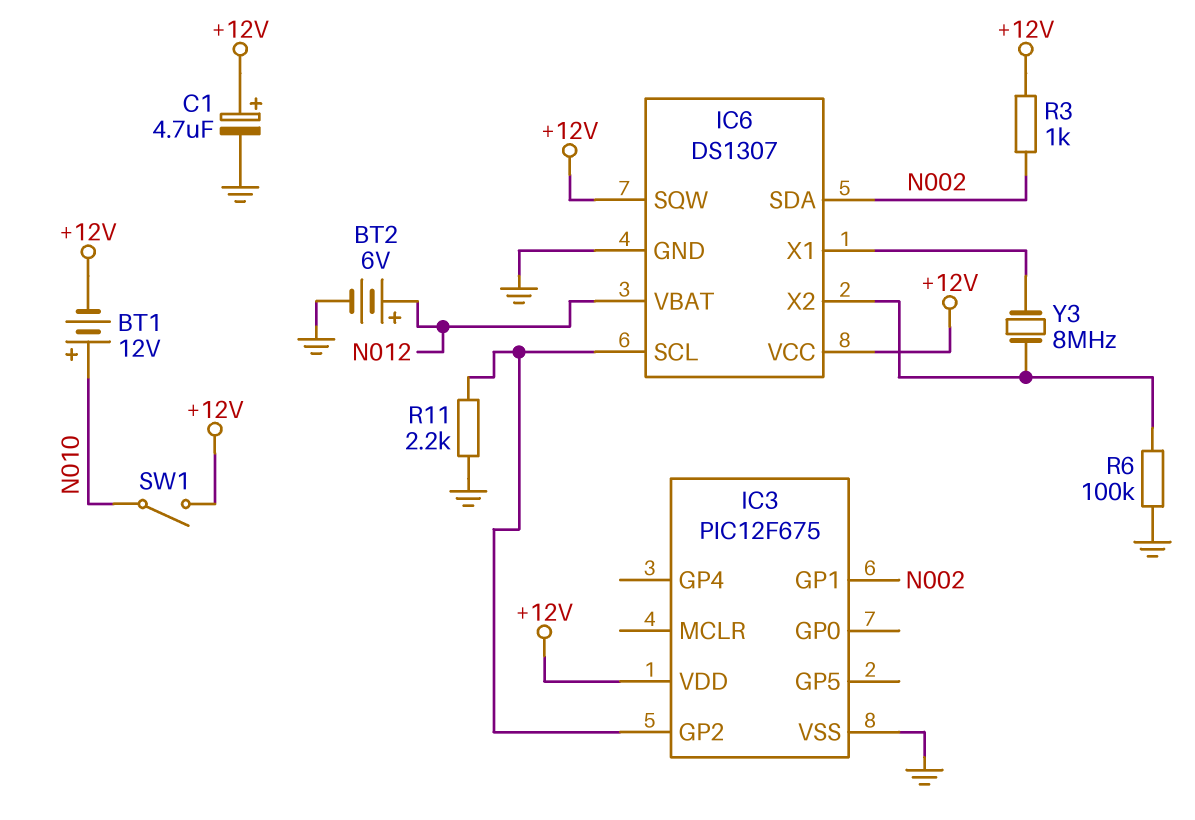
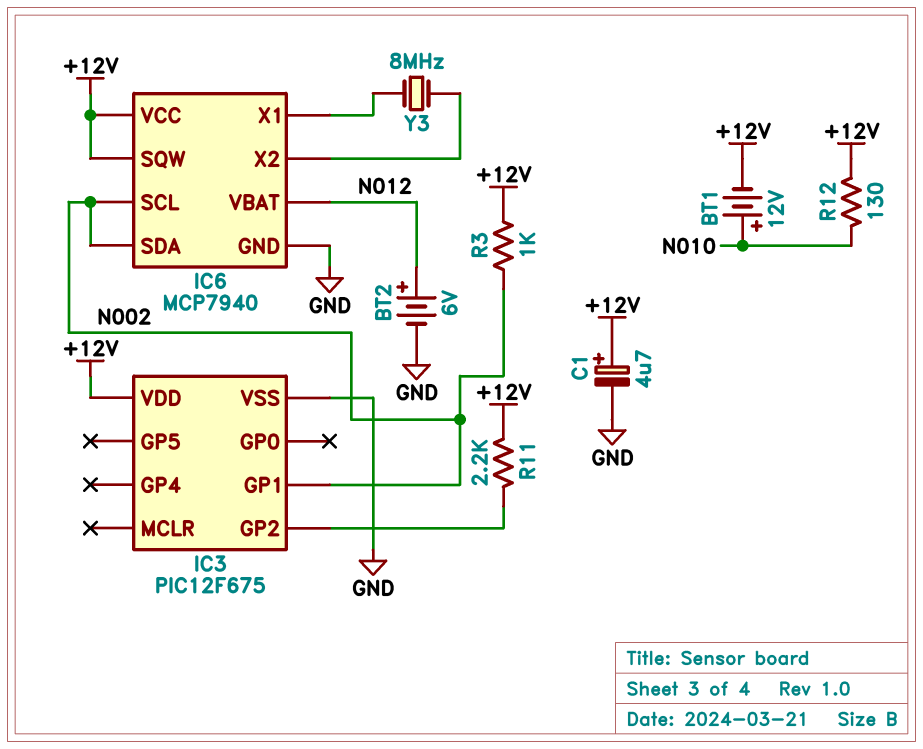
IC6: DS1307 -> MCP7940
IC6 pin SCL: IC3/GP2 -> N002
R6: 100k (GND, IC6/X2) -> none
R11: 2.2k (GND, IC3/GP2) -> 2.2k (+12V, IC3/GP2)
R12: none -> 130 (+12V, N010)
SW1: switch (+12V, N010) -> none

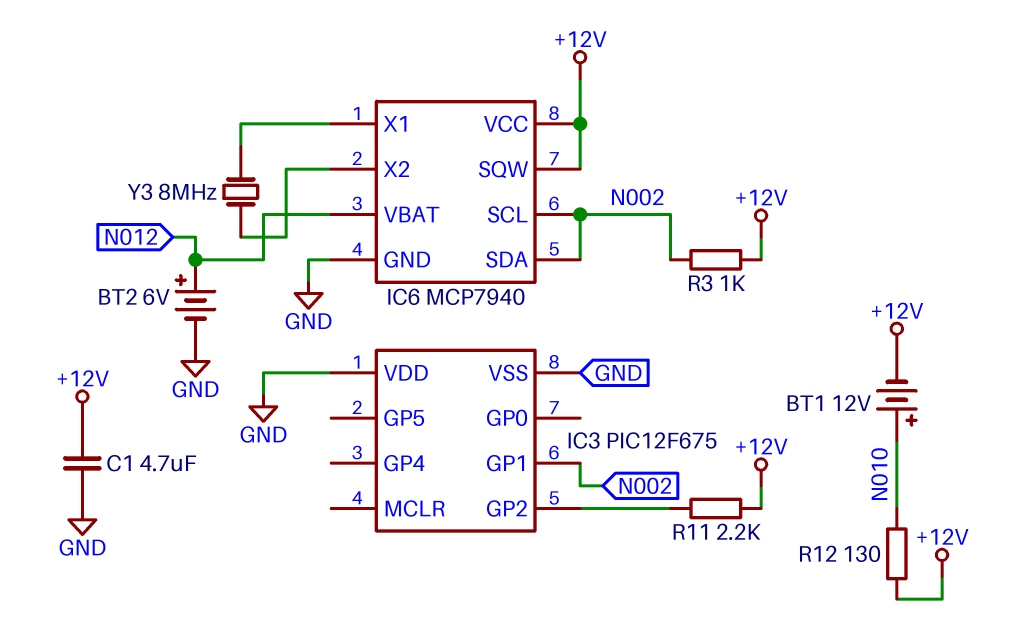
C1: 4.7uF (plus +12V, minus GND) -> 4.7uF (+12V, GND)
IC3 pin VDD: +12V -> GND

